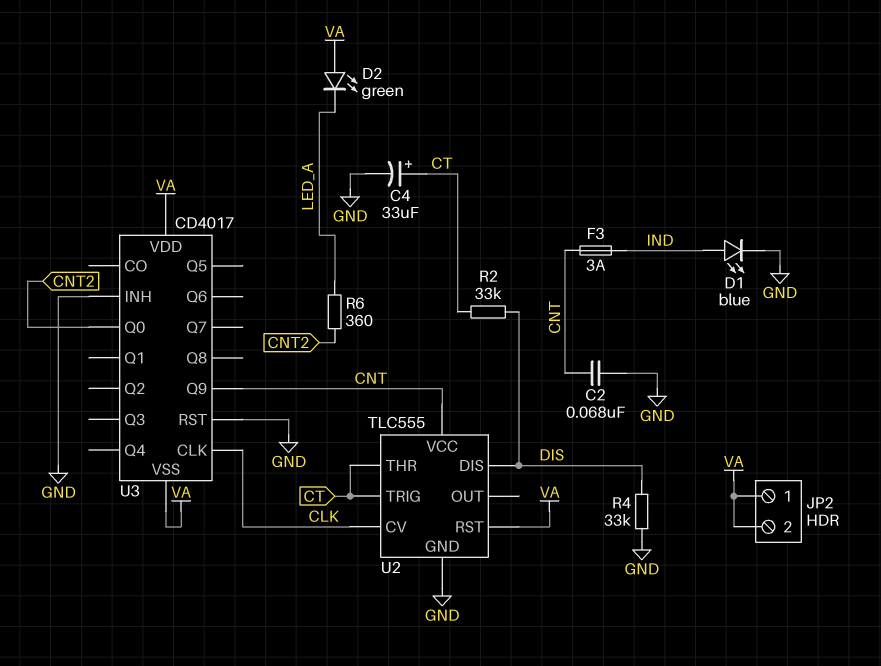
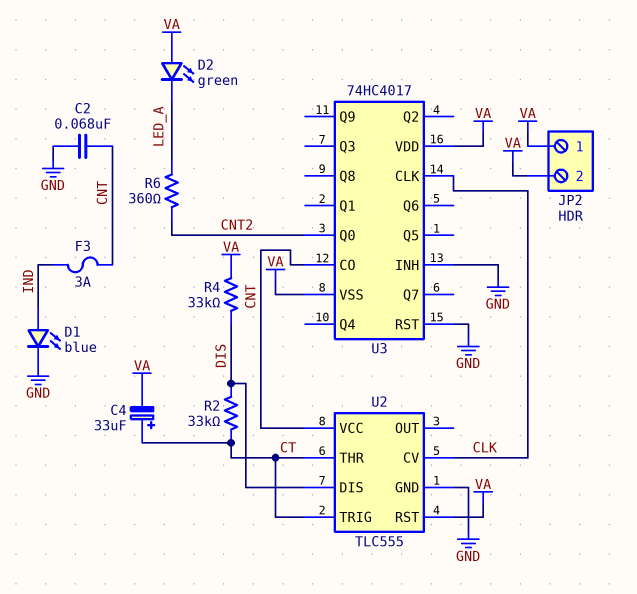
C4: 33uF (plus CT, minus GND) -> 33uF (plus CT, minus VA)
R4: 33k (DIS, GND) -> 33k (DIS, VA)
U3: CD4017 -> 74HC4017
U3 pin CO: none -> CNT
U3 pin Q9: CNT -> none

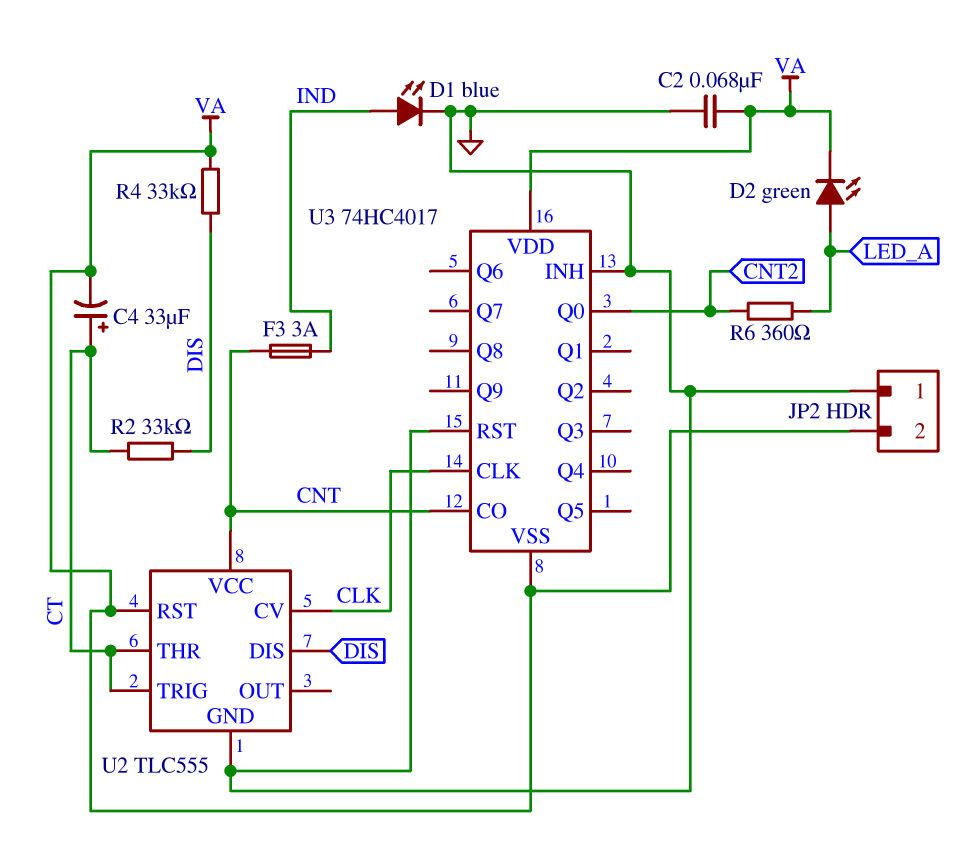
C2: 68nF (CNT, GND) -> 68nF (GND, VA)
D2: LED green (A VA, K LED_A) -> LED green (A LED_A, K VA)
JP2 pin 1: VA -> GND

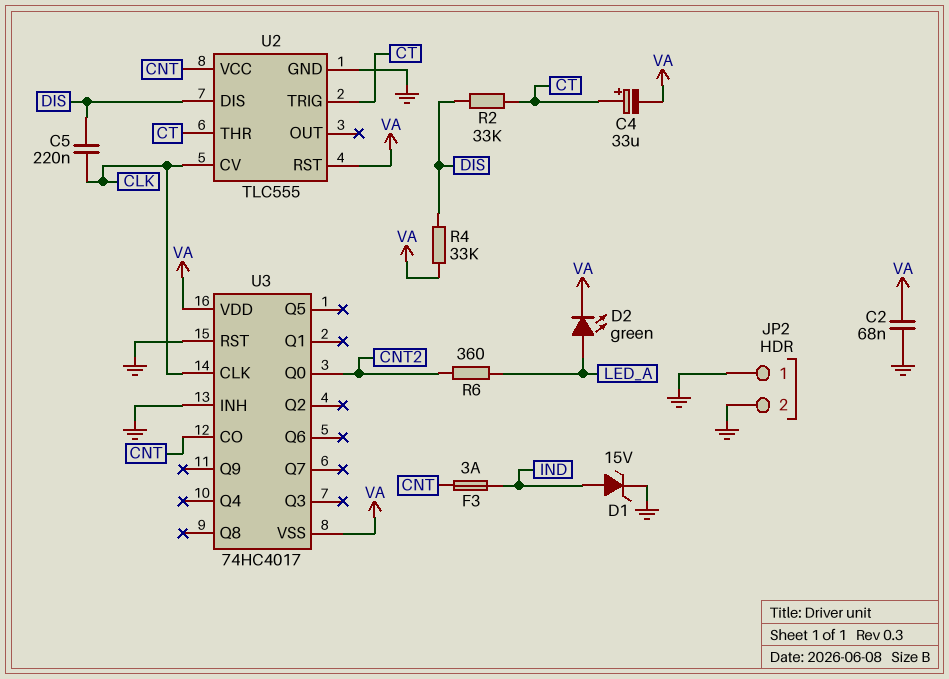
C5: none -> 220nF (CLK, DIS)
D1: LED blue (A IND, K GND) -> zener 15V (A IND, K GND)
JP2 pin 2: VA -> GND

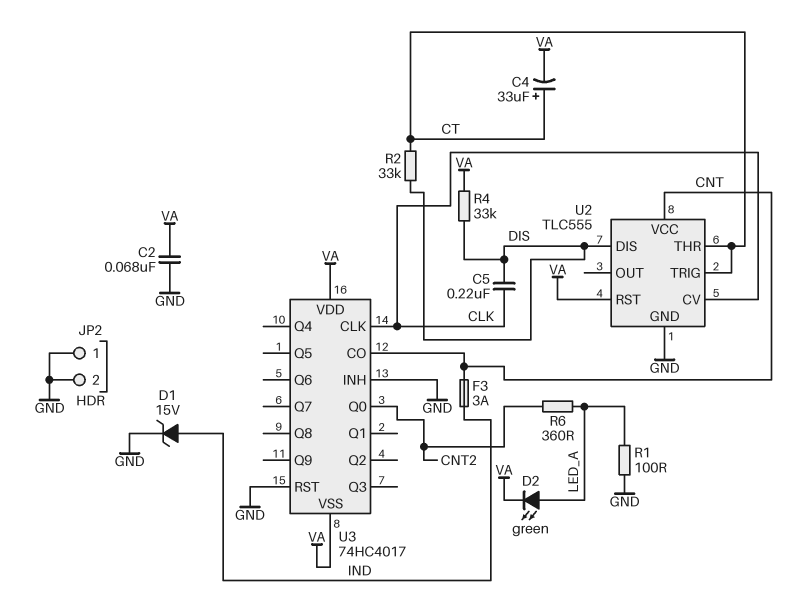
R1: none -> 100 (GND, LED_A)

